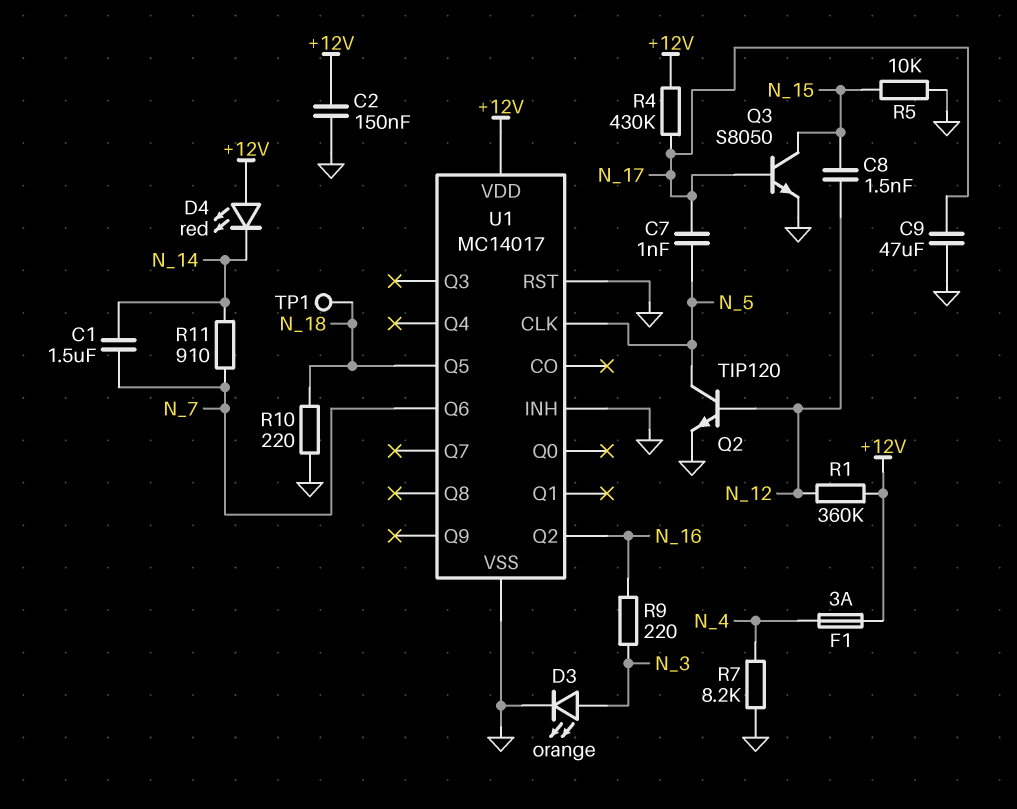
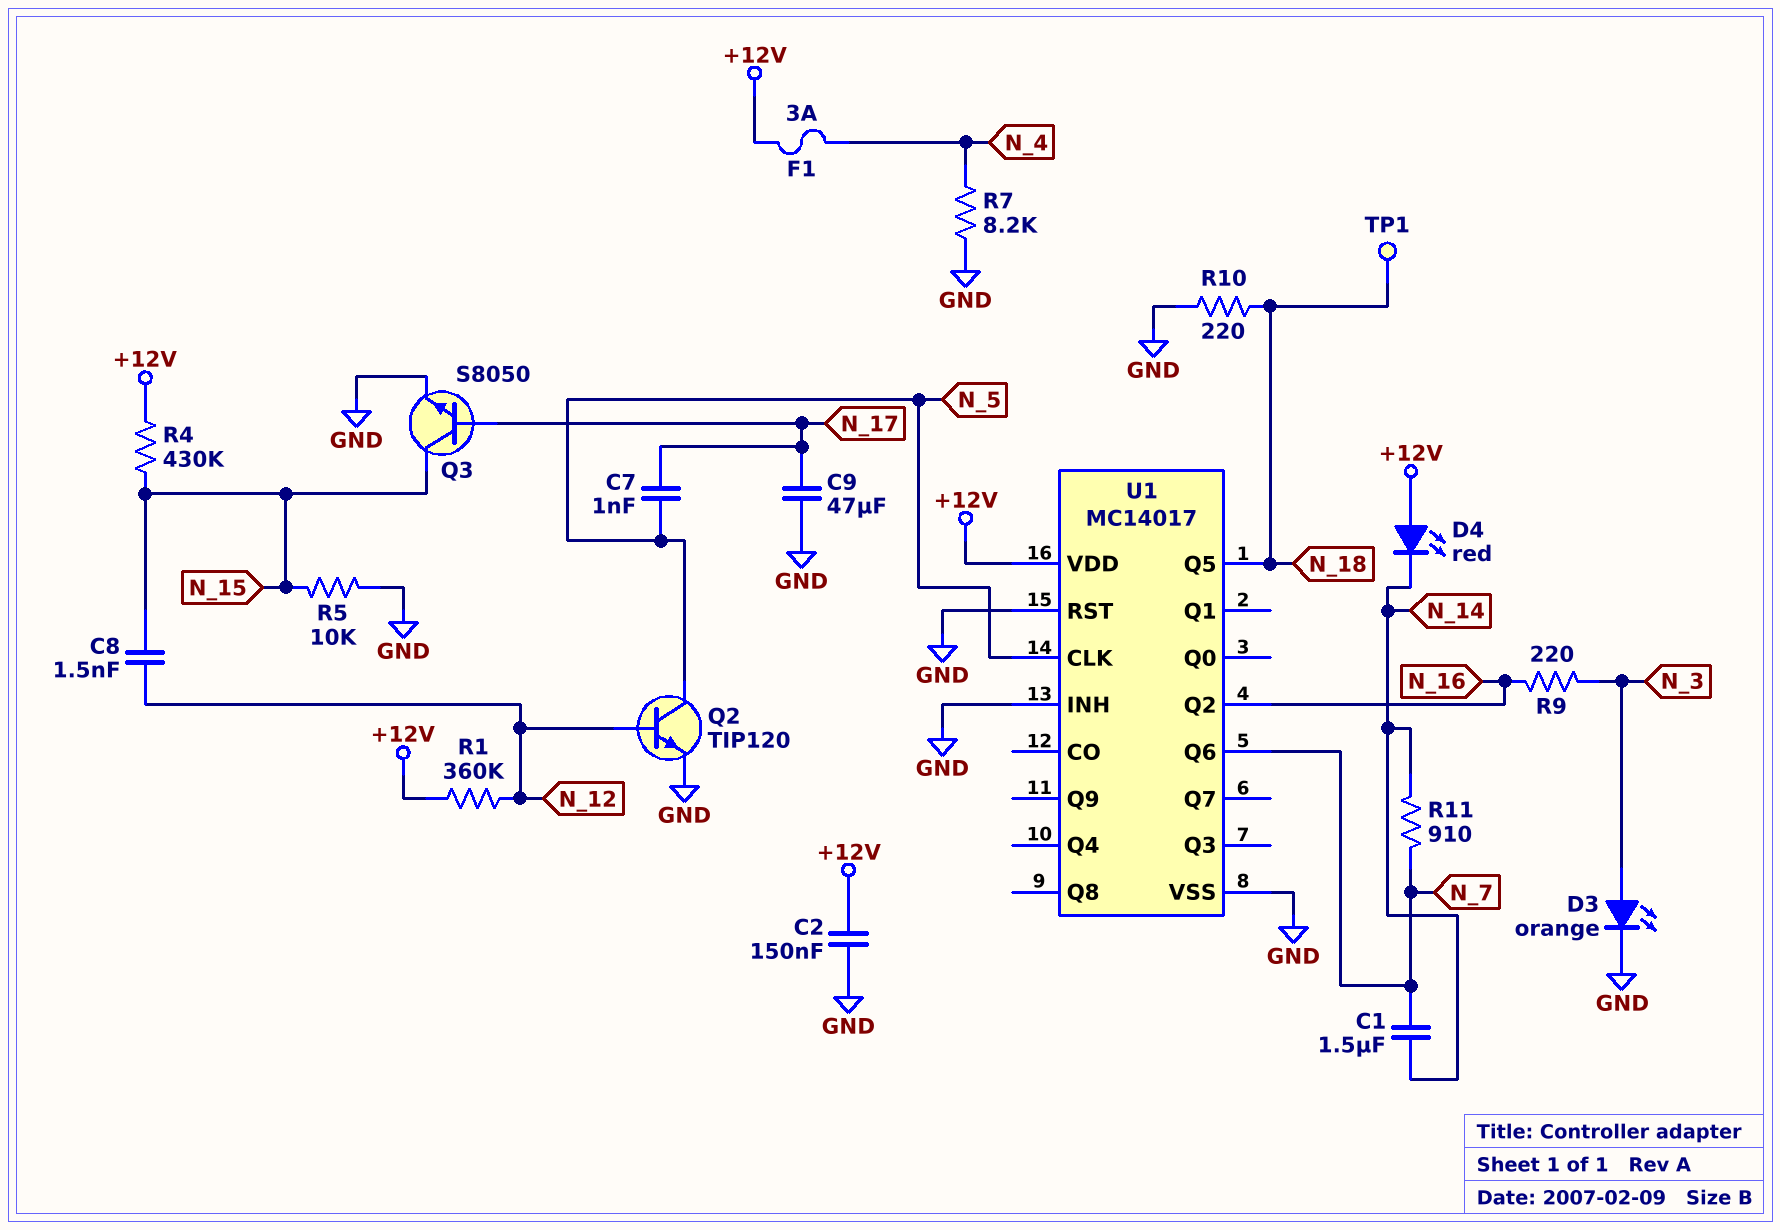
R4: 430k (+12V, N_17) -> 430k (+12V, N_15)

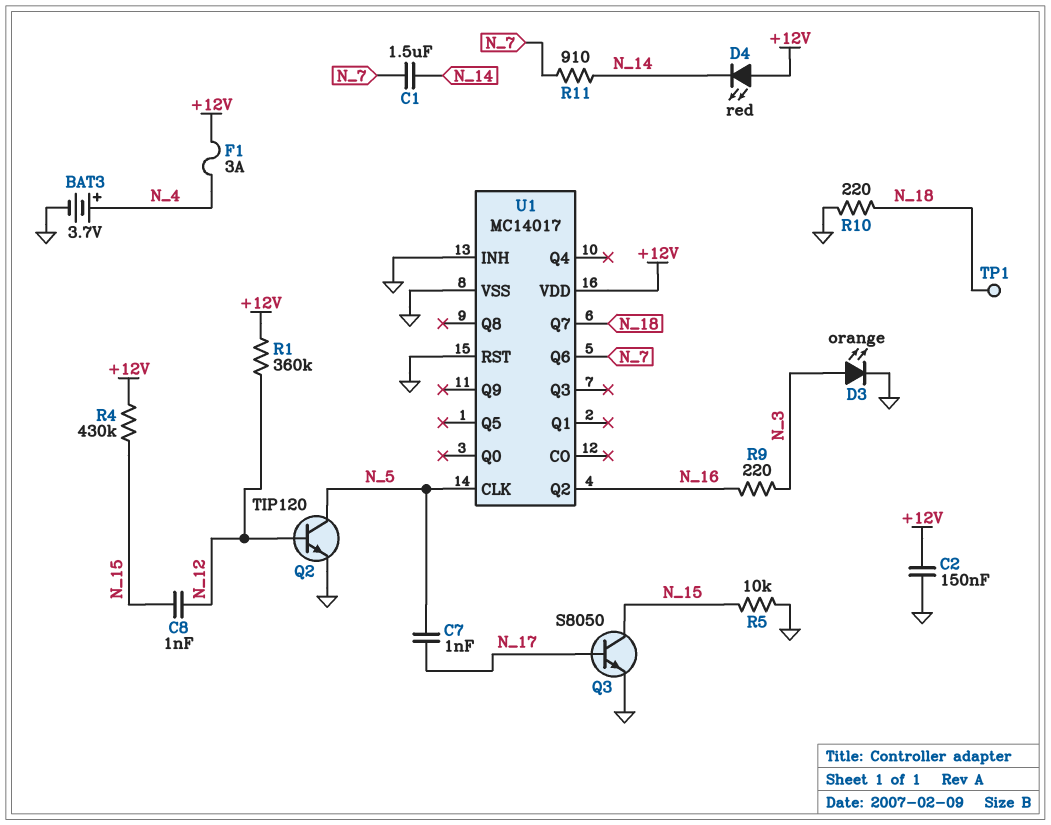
BAT3: none -> 3.7V (plus N_4, minus GND)
C8: 1.5nF (N_12, N_15) -> 1nF (N_12, N_15)
C9: 47uF (GND, N_17) -> none
R7: 8.2k (GND, N_4) -> none
U1 pin Q5: N_18 -> none
U1 pin Q7: none -> N_18

